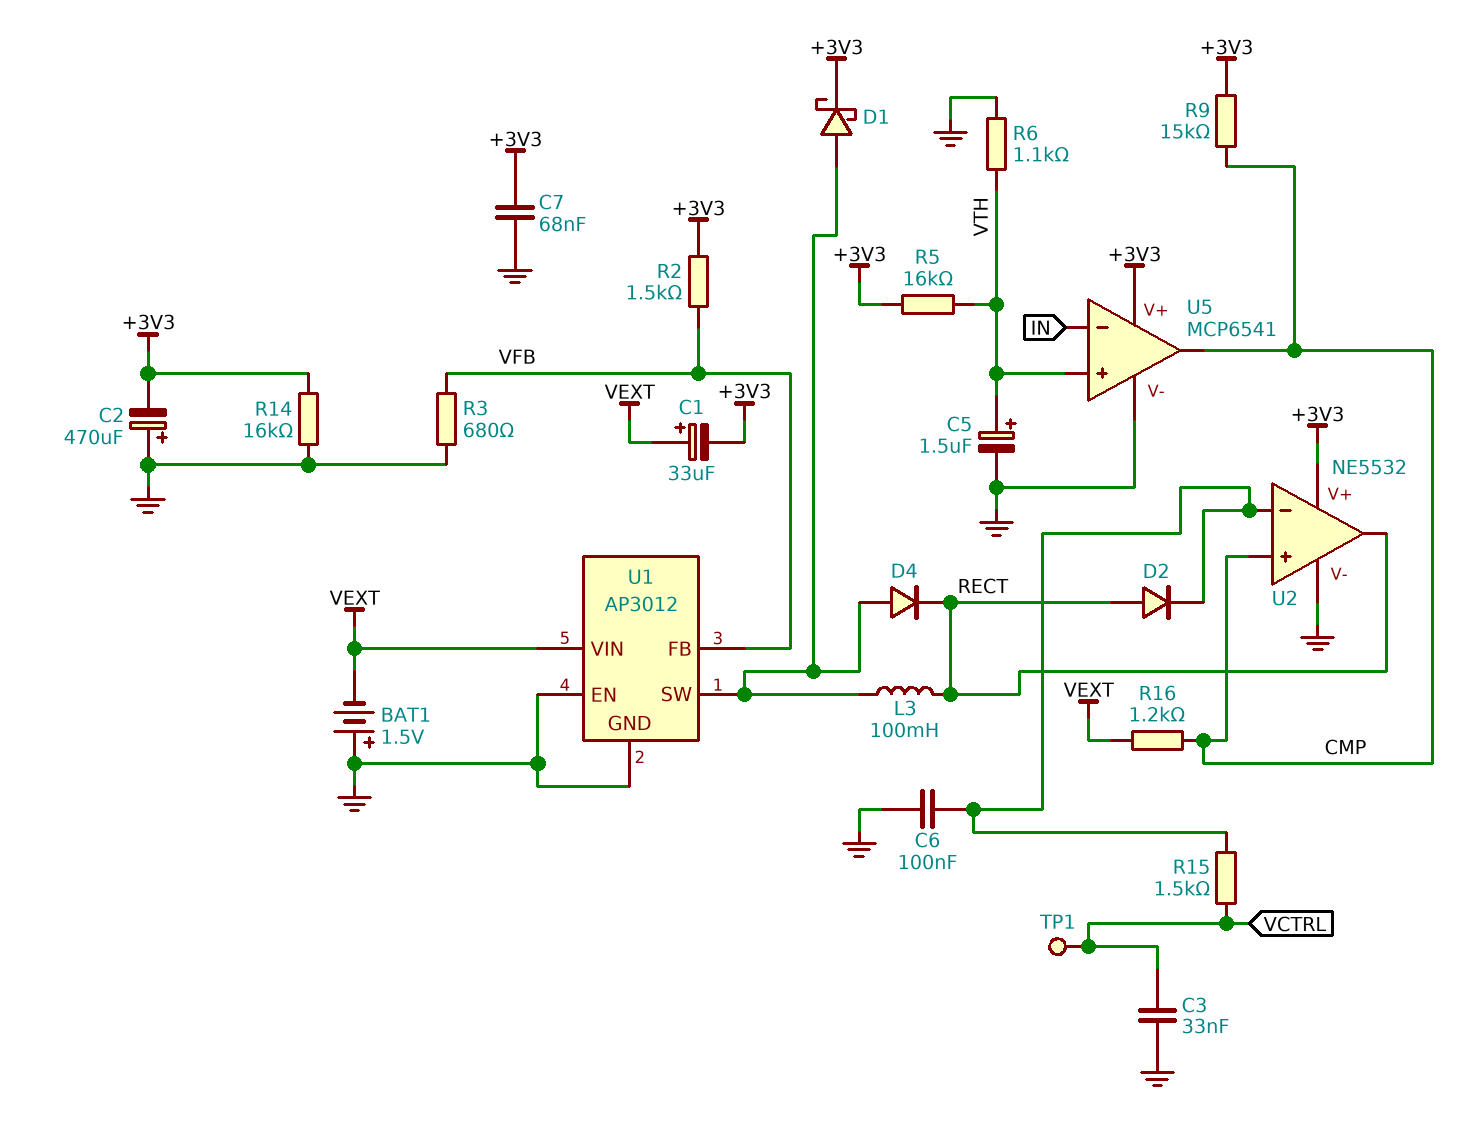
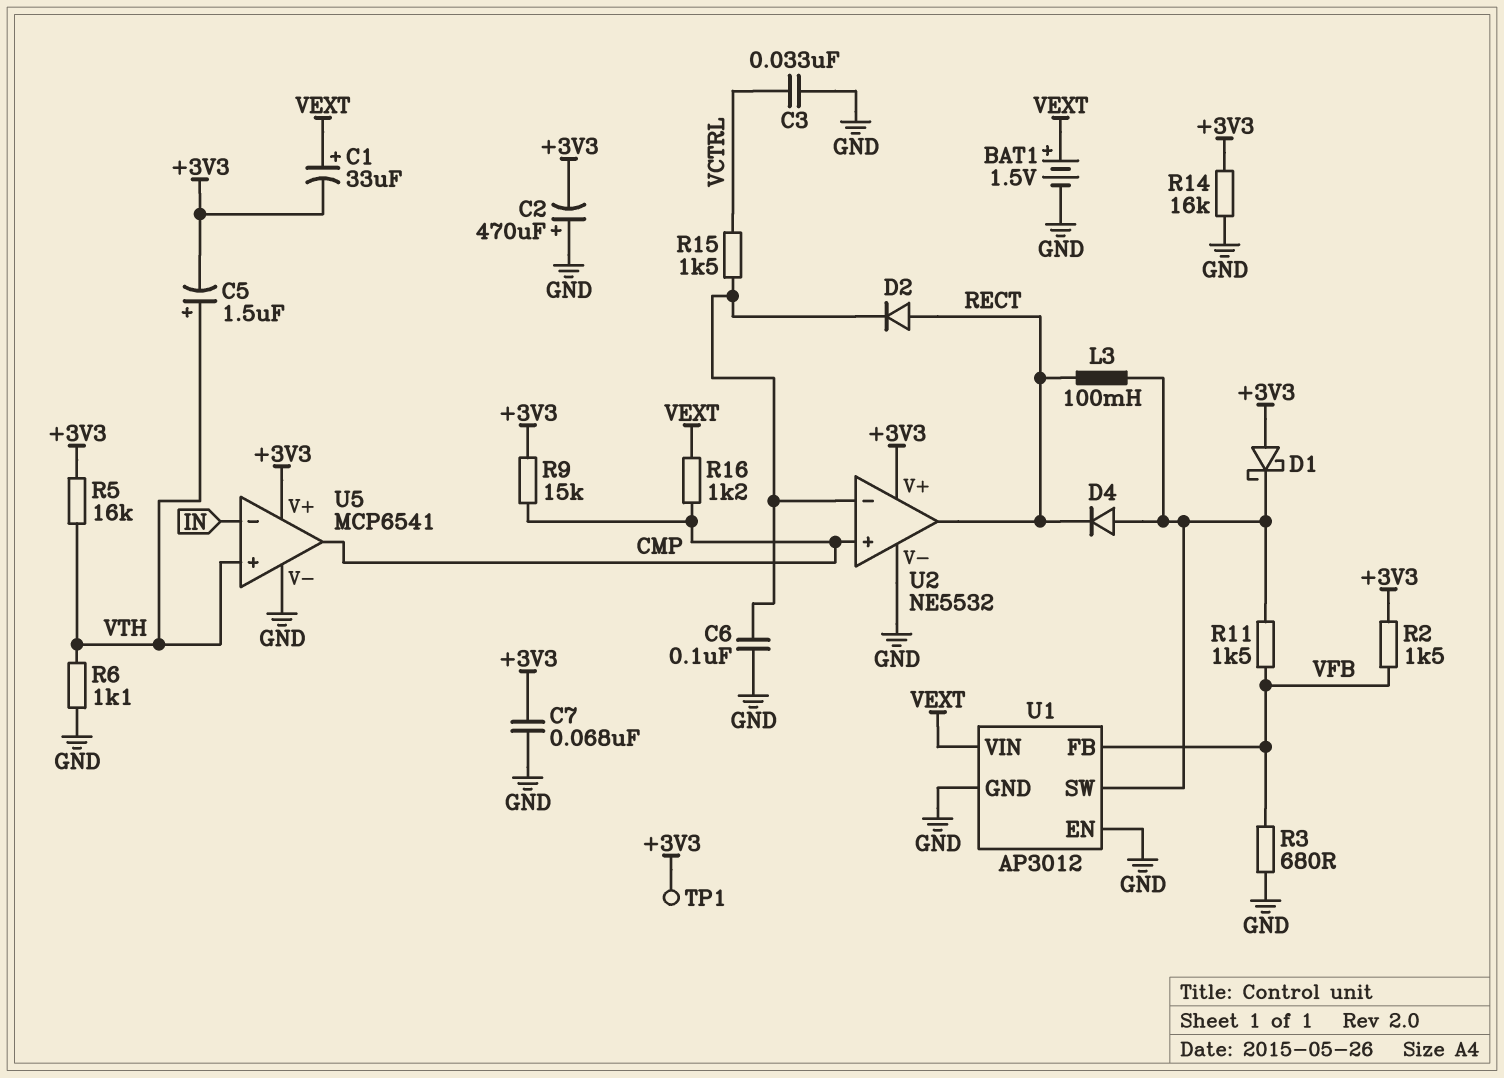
BAT1: 1.5V (plus GND, minus VEXT) -> 1.5V (plus VEXT, minus GND)
C5: 1.5uF (plus VTH, minus GND) -> 1.5uF (plus VTH, minus +3V3)
D1: schottky (A U1/SW, K +3V3) -> schottky (A +3V3, K U1/SW)
R11: none -> 1.5k (U1/SW, VFB)
TP1: test point (VCTRL) -> test point (+3V3)

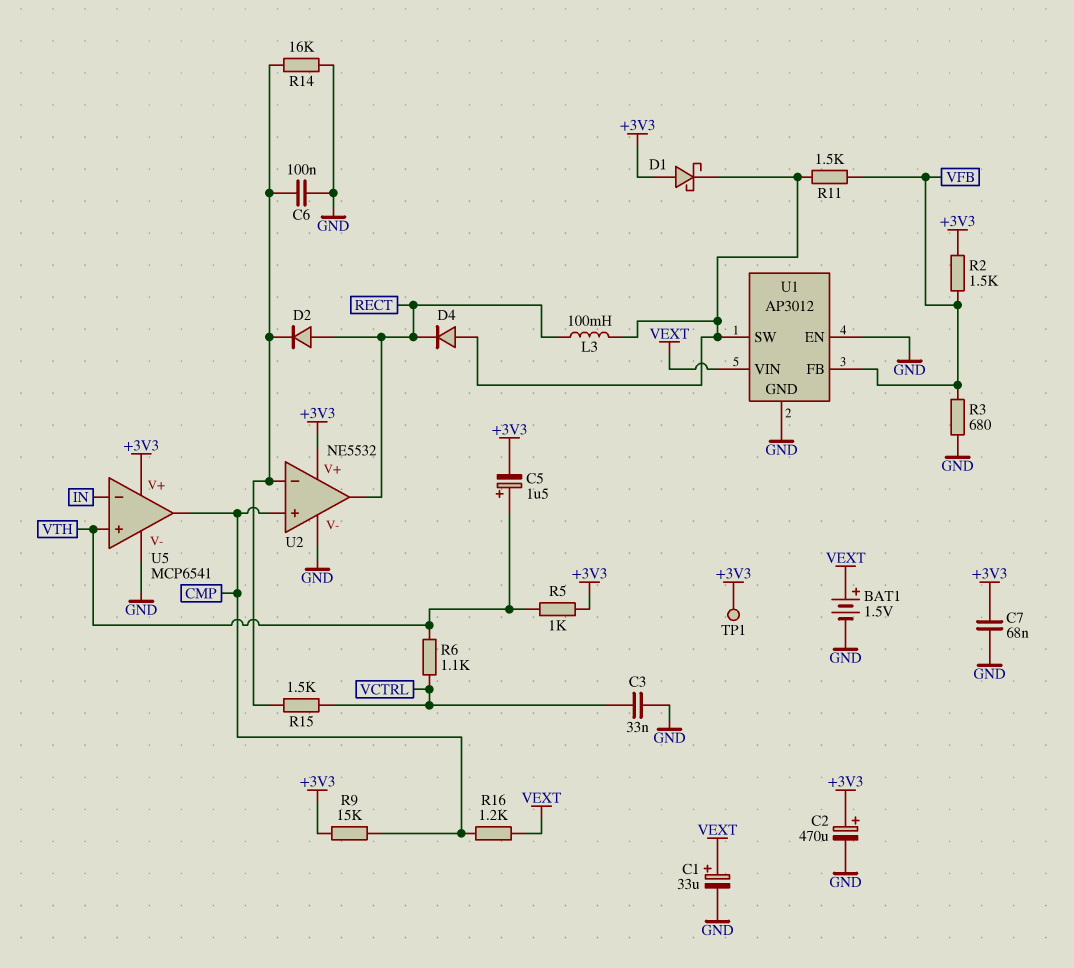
C1: 33uF (plus VEXT, minus +3V3) -> 33uF (plus VEXT, minus GND)
C2: 470uF (plus GND, minus +3V3) -> 470uF (plus +3V3, minus GND)
R5: 16k (+3V3, VTH) -> 1k (+3V3, VTH)
R6: 1.1k (GND, VTH) -> 1.1k (VCTRL, VTH)
R14: 16k (+3V3, GND) -> 16k (GND, U2/in-)

